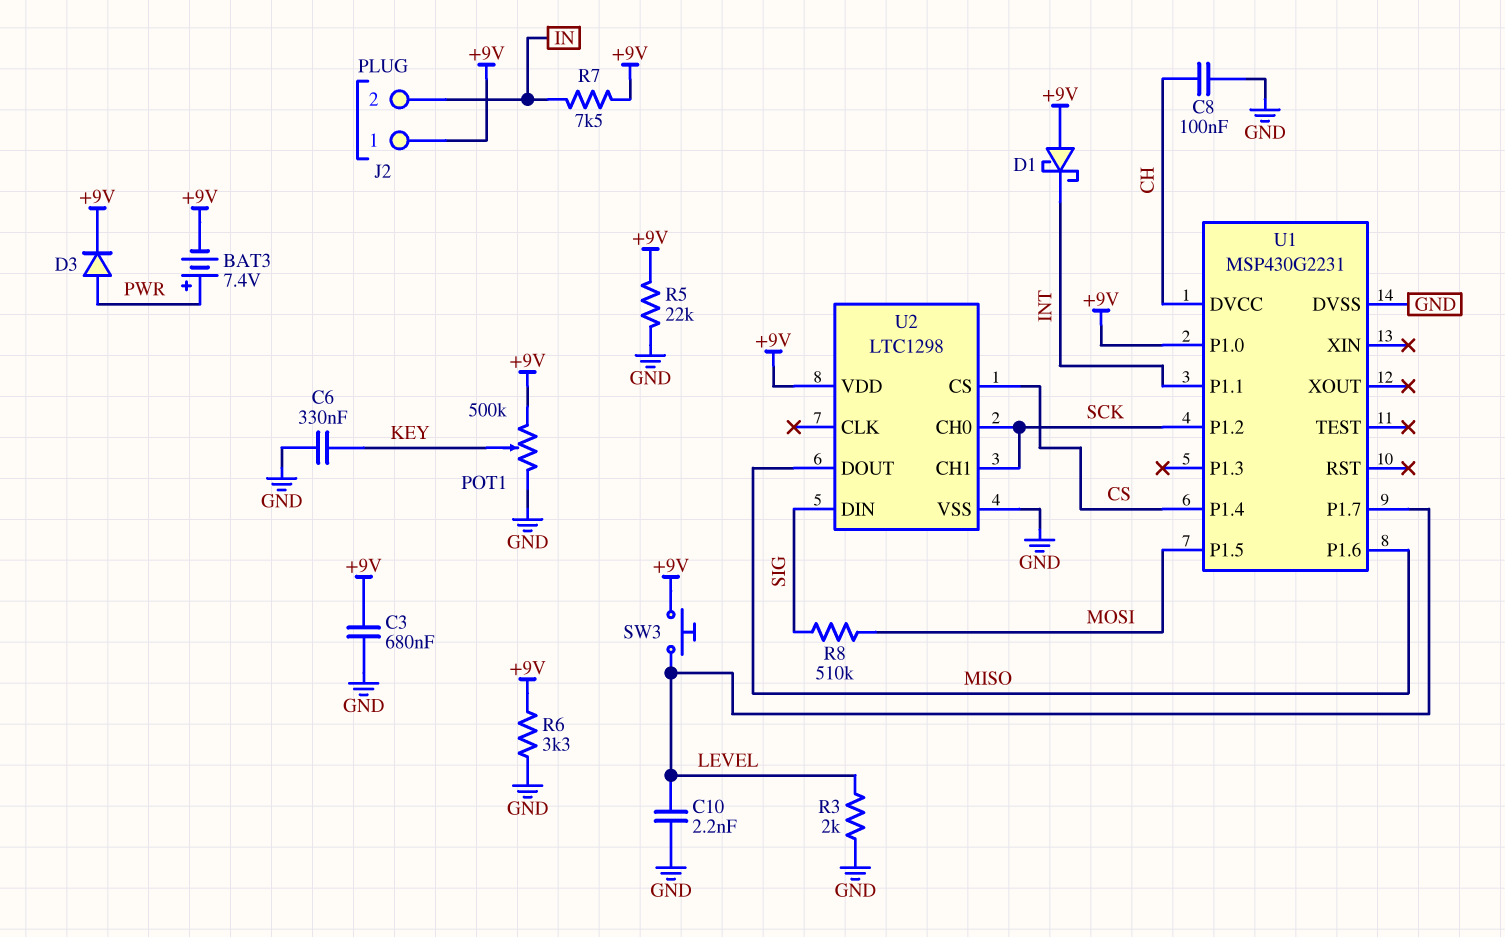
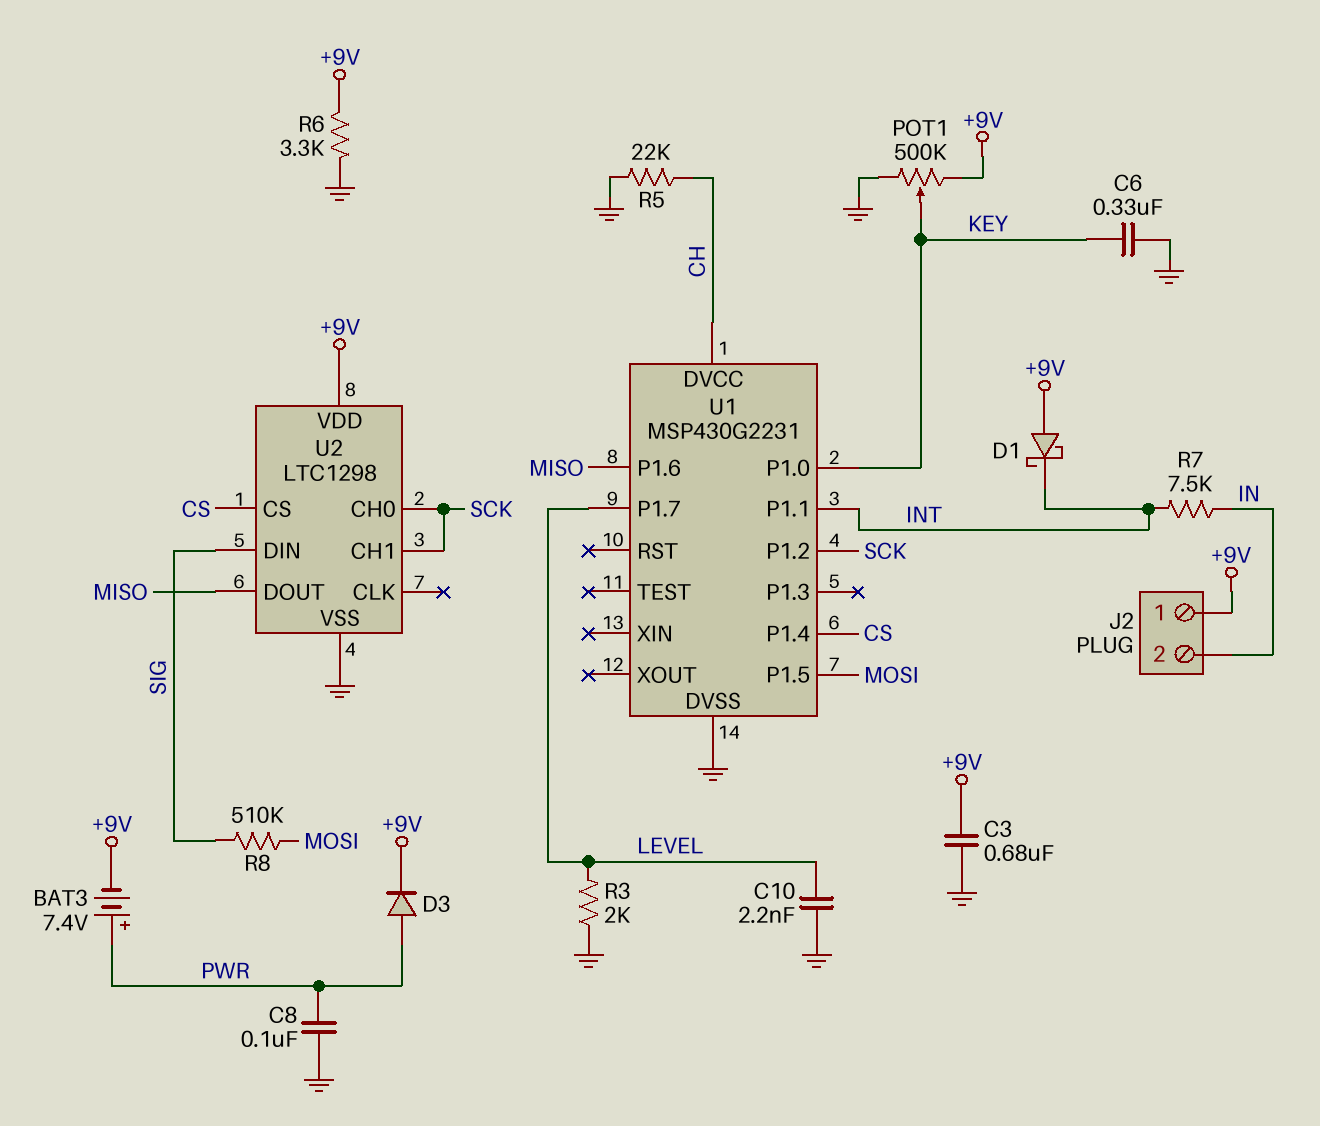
C8: 100nF (CH, GND) -> 100nF (GND, PWR)
R5: 22k (+9V, GND) -> 22k (CH, GND)
R7: 7.5k (+9V, IN) -> 7.5k (IN, INT)
SW3: button (+9V, LEVEL) -> none
U1 pin P1.0: +9V -> KEY

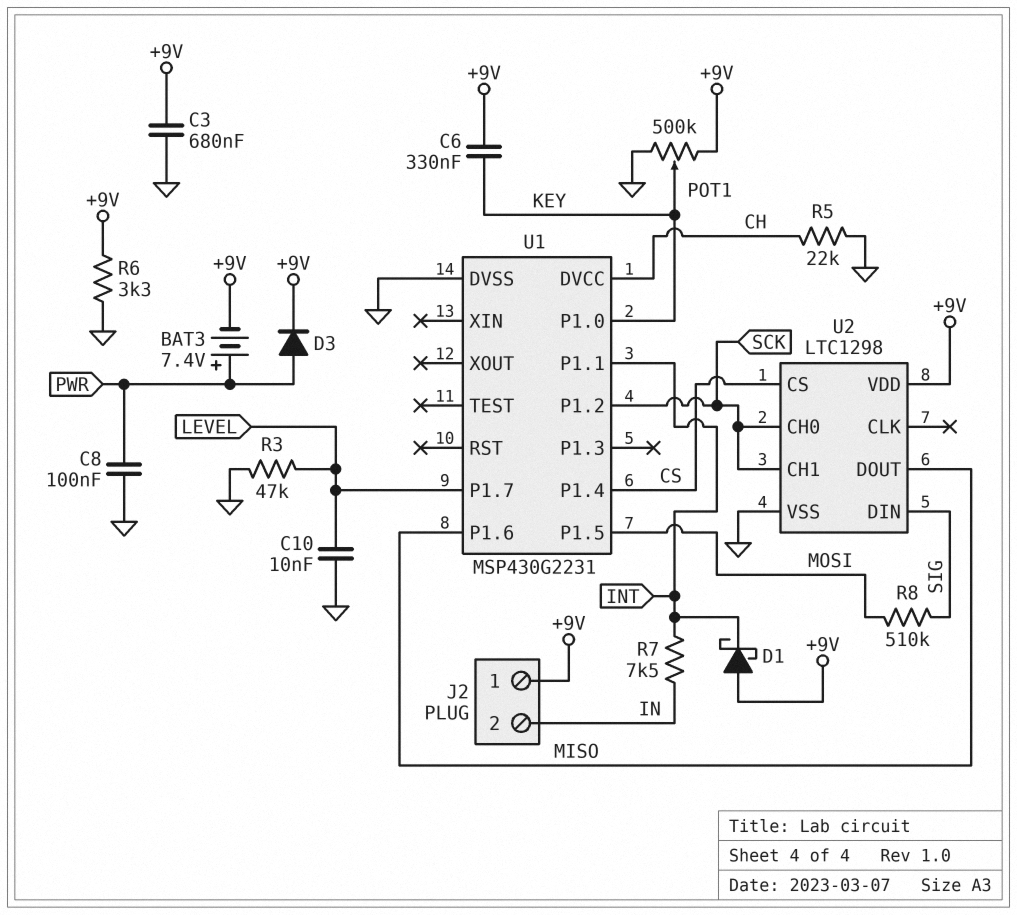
C6: 330nF (GND, KEY) -> 330nF (+9V, KEY)
C10: 2.2nF (GND, LEVEL) -> 10nF (GND, LEVEL)
R3: 2k (GND, LEVEL) -> 47k (GND, LEVEL)

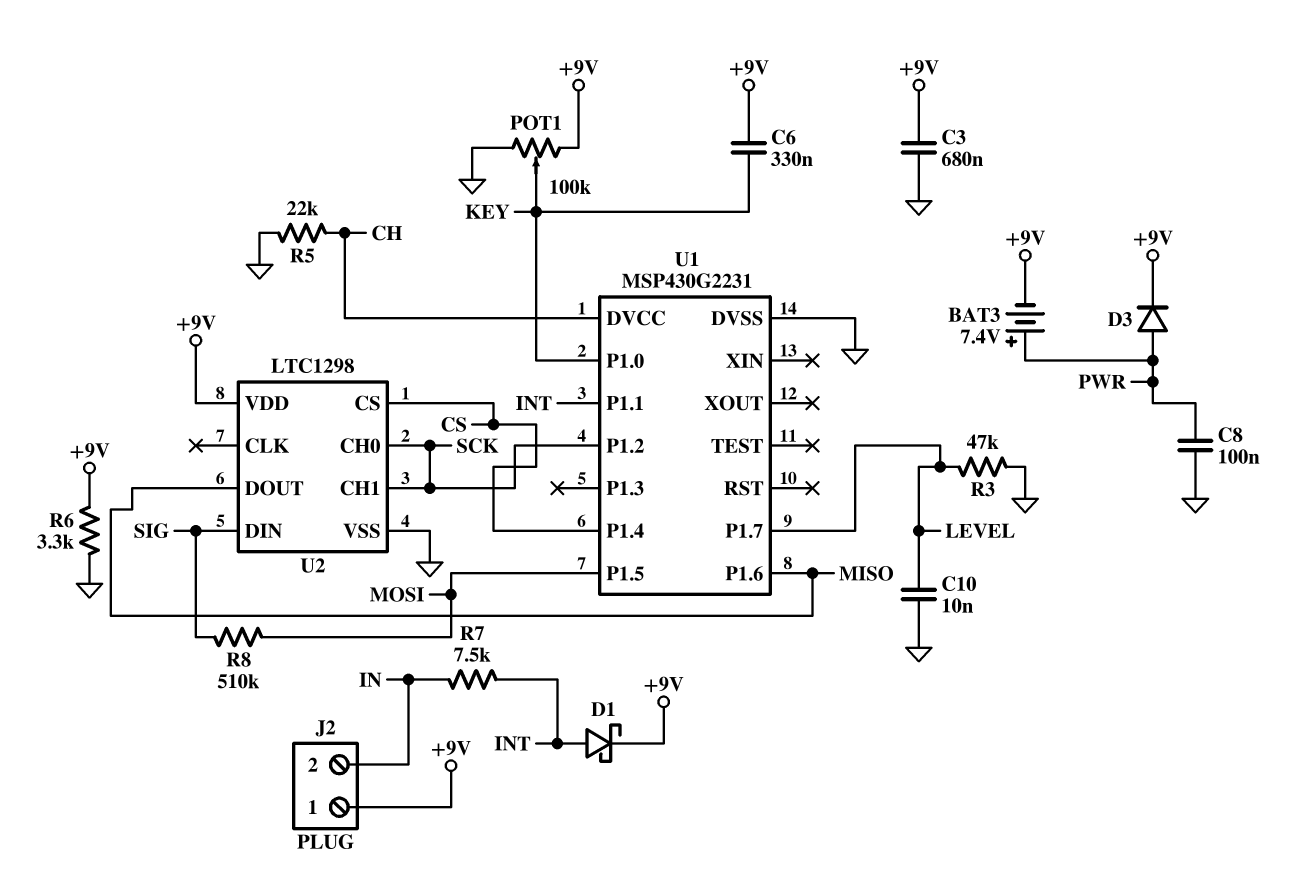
D1: schottky (A +9V, K INT) -> schottky (A INT, K +9V)
POT1: 500k (+9V, GND, wiper KEY) -> 100k (+9V, GND, wiper KEY)

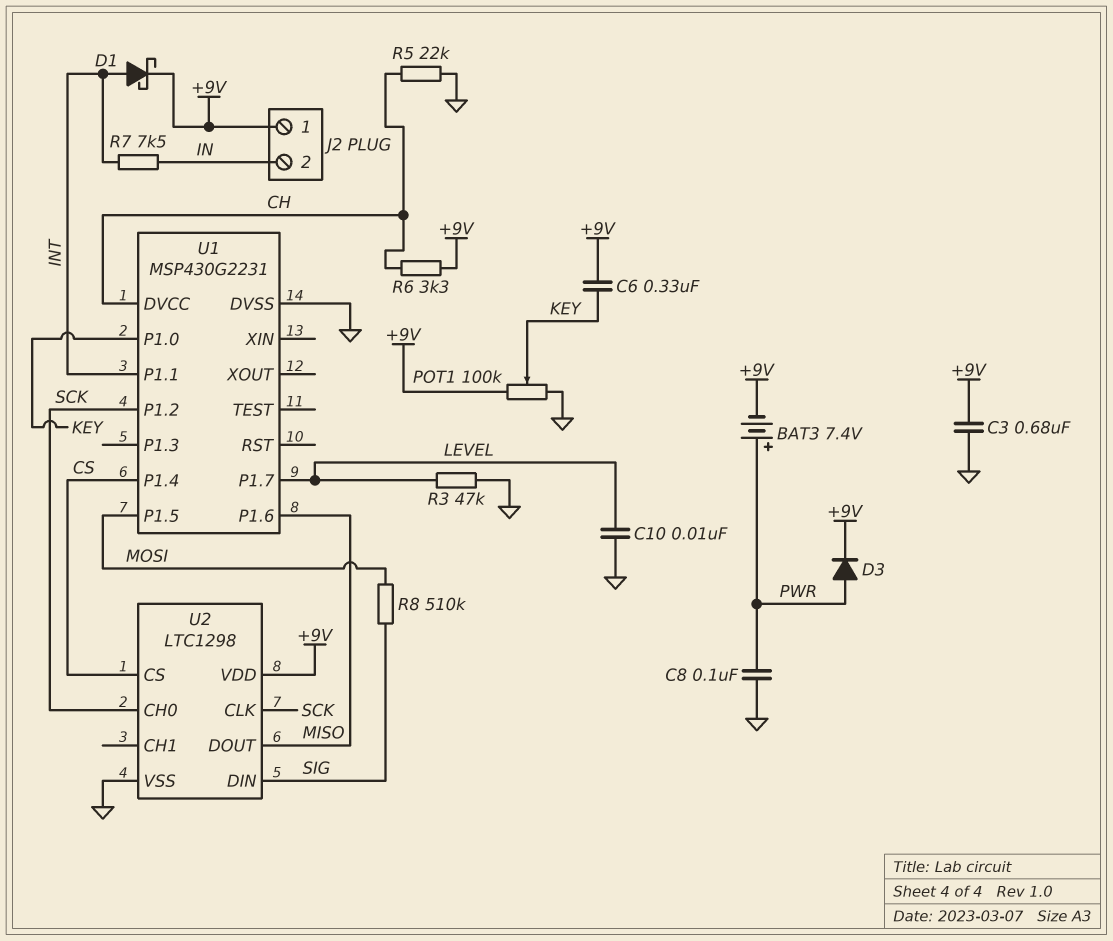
R6: 3.3k (+9V, GND) -> 3.3k (+9V, CH)
U2 pin CH1: SCK -> none
U2 pin CLK: none -> SCK

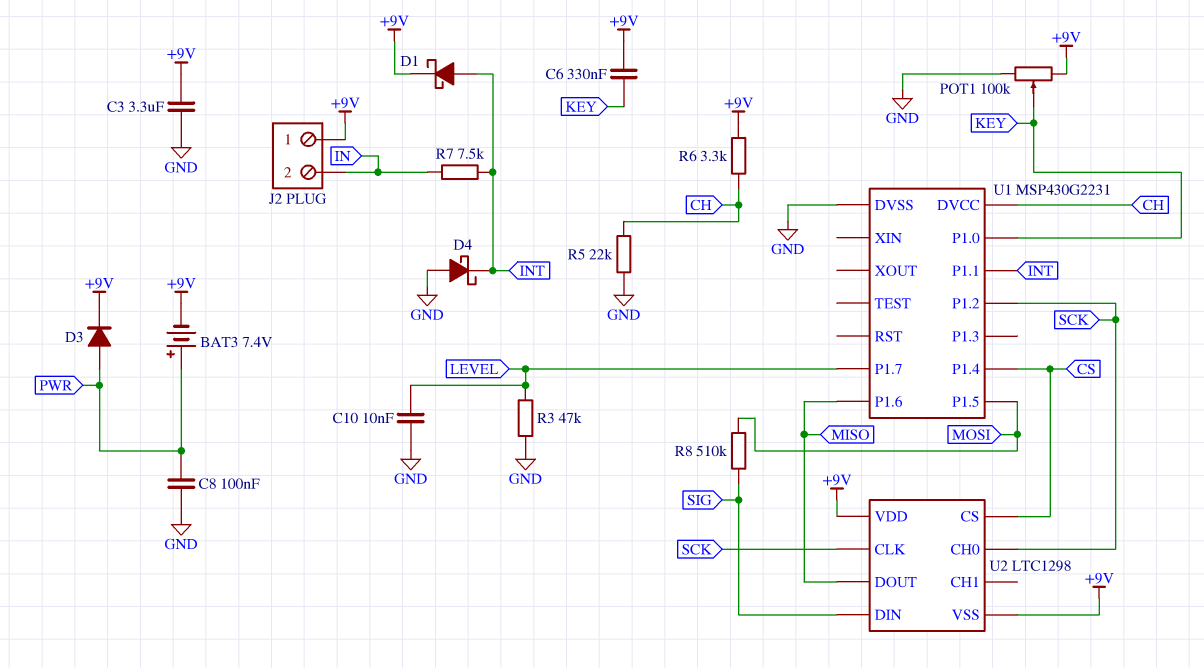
C3: 680nF (+9V, GND) -> 3.3uF (+9V, GND)
D4: none -> schottky (A GND, K INT)
U2 pin VSS: GND -> +9V

